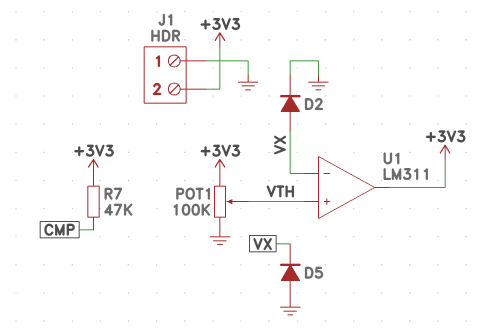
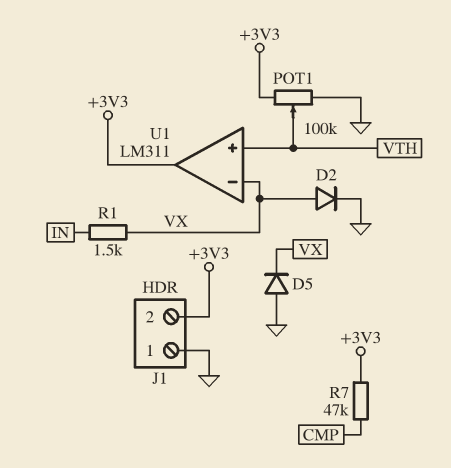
R1: none -> 1.5k (IN, VX)

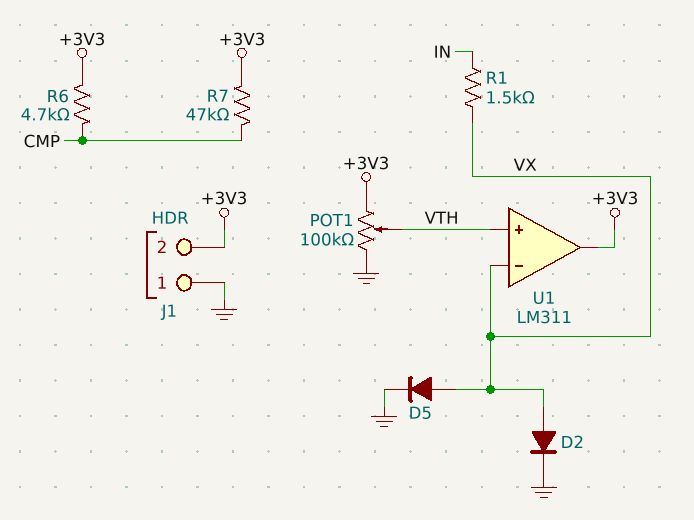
D5: diode (A GND, K VX) -> diode (A VX, K GND)
R6: none -> 4.7k (+3V3, CMP)

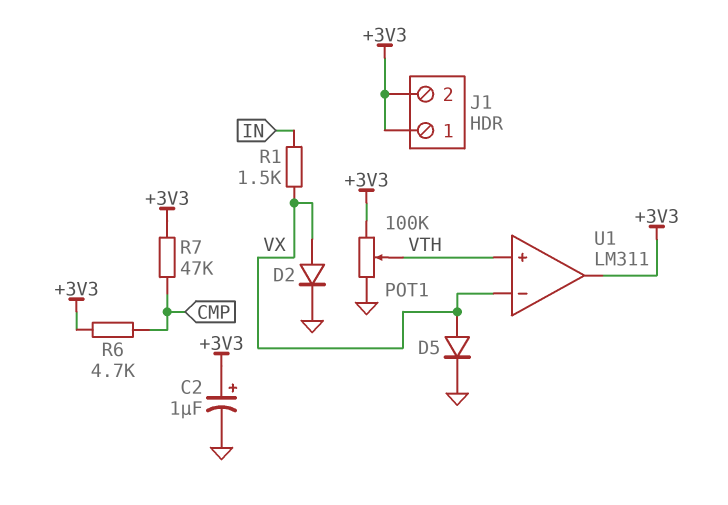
C2: none -> 1uF (plus +3V3, minus GND)
J1 pin 1: GND -> +3V3

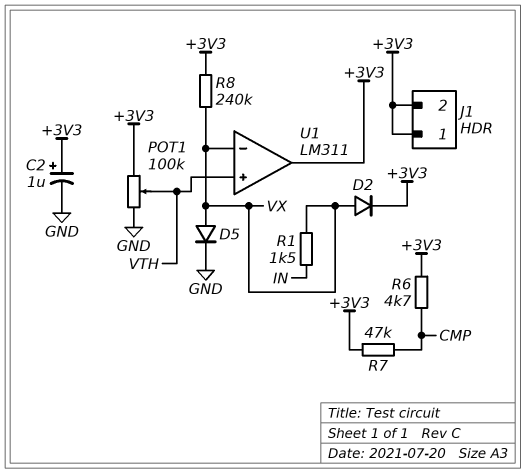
D2: diode (A VX, K GND) -> diode (A VX, K +3V3)
R8: none -> 240k (+3V3, VX)

